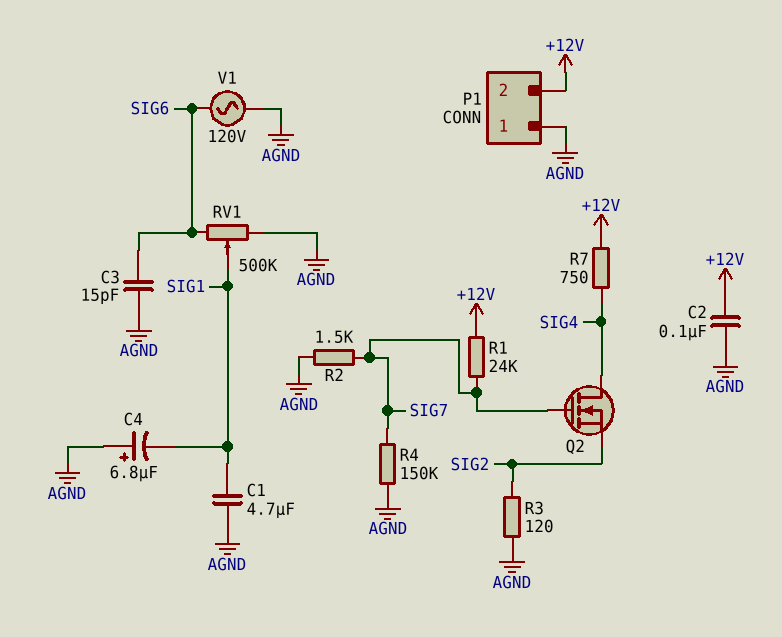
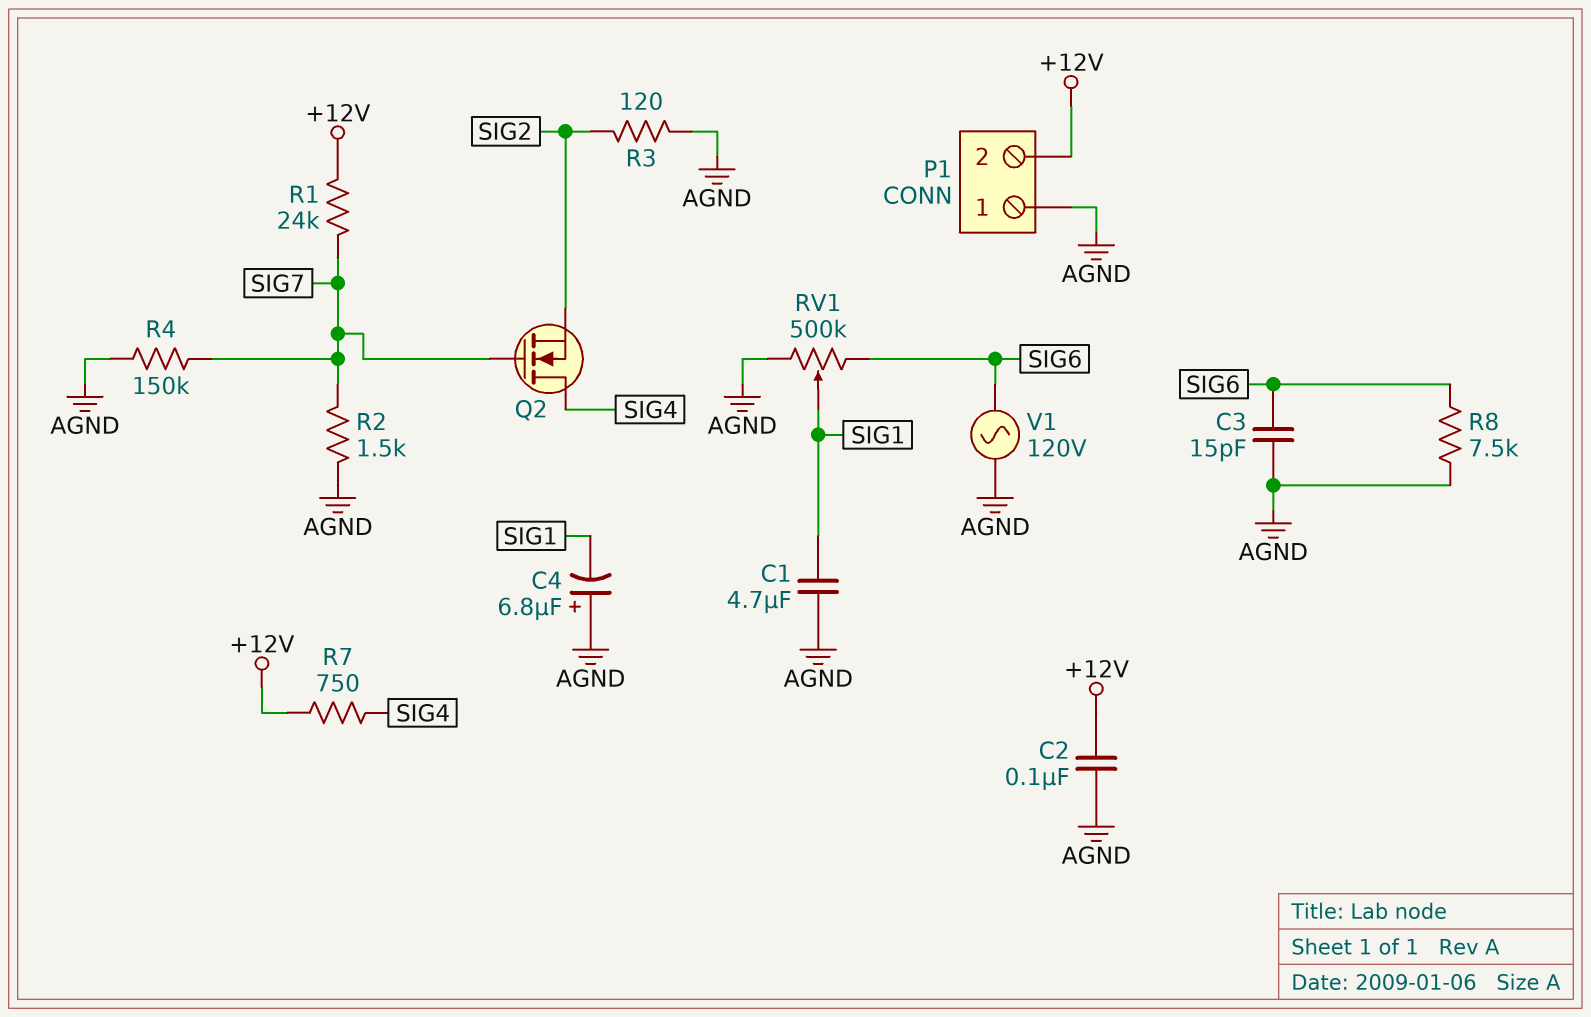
R8: none -> 7.5k (AGND, SIG6)

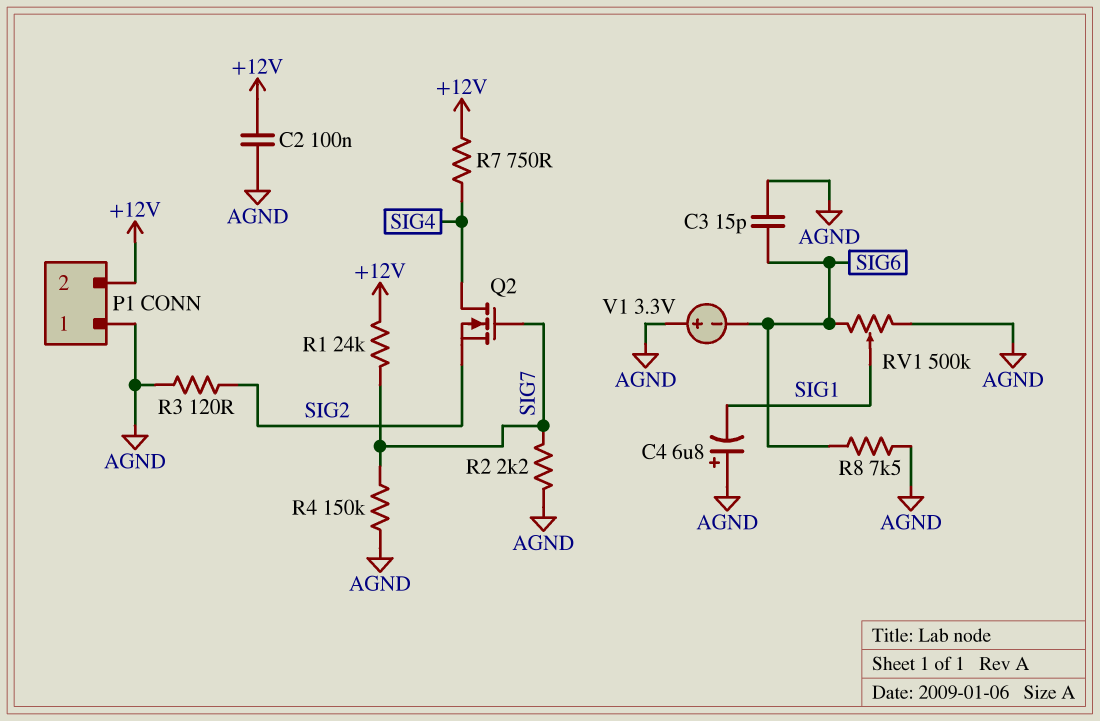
C1: 4.7uF (AGND, SIG1) -> none
R2: 1.5k (AGND, SIG7) -> 2.2k (AGND, SIG7)
V1: AC 120V (AGND, SIG6) -> 3.3V (plus AGND, minus SIG6)

